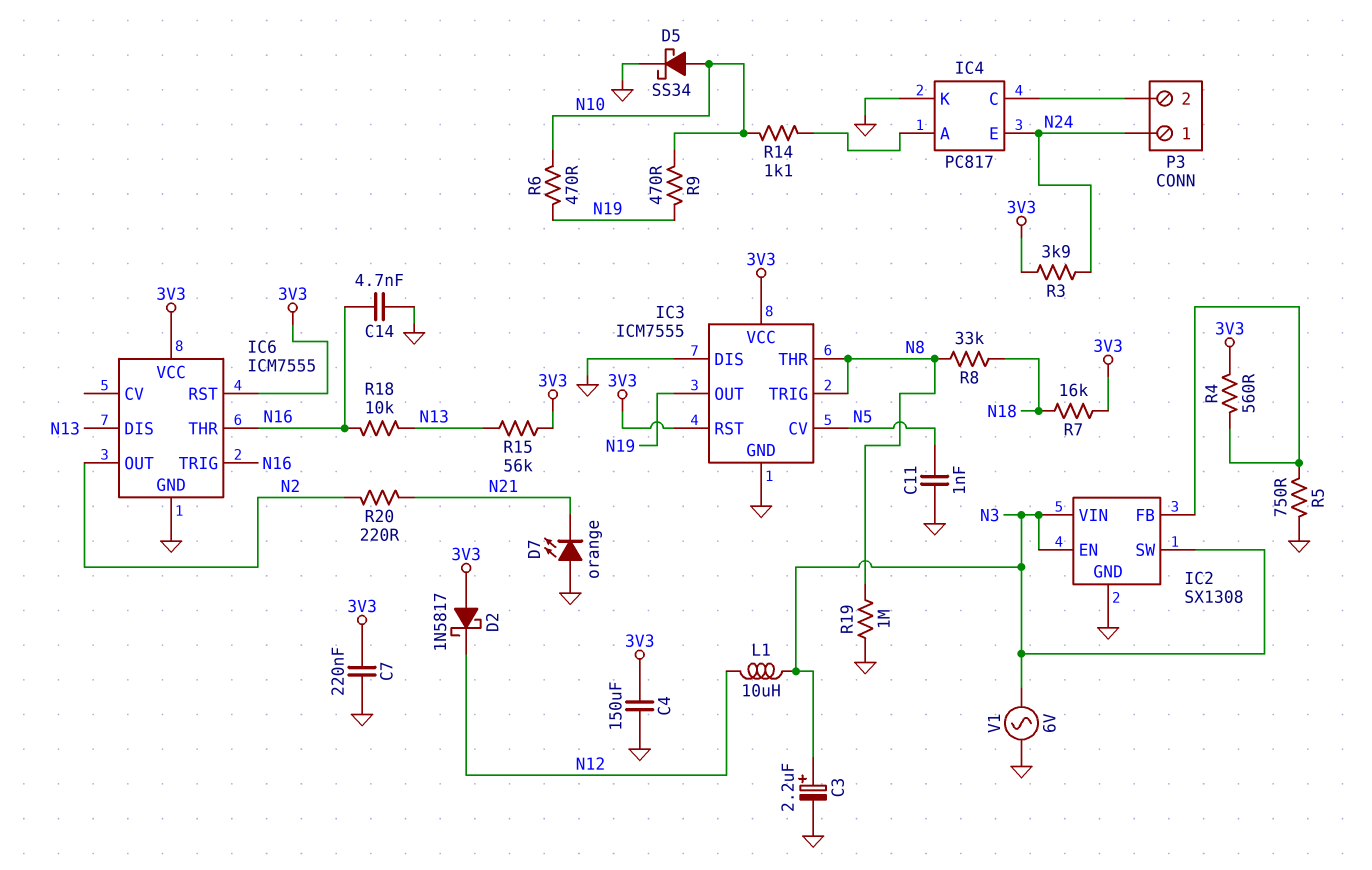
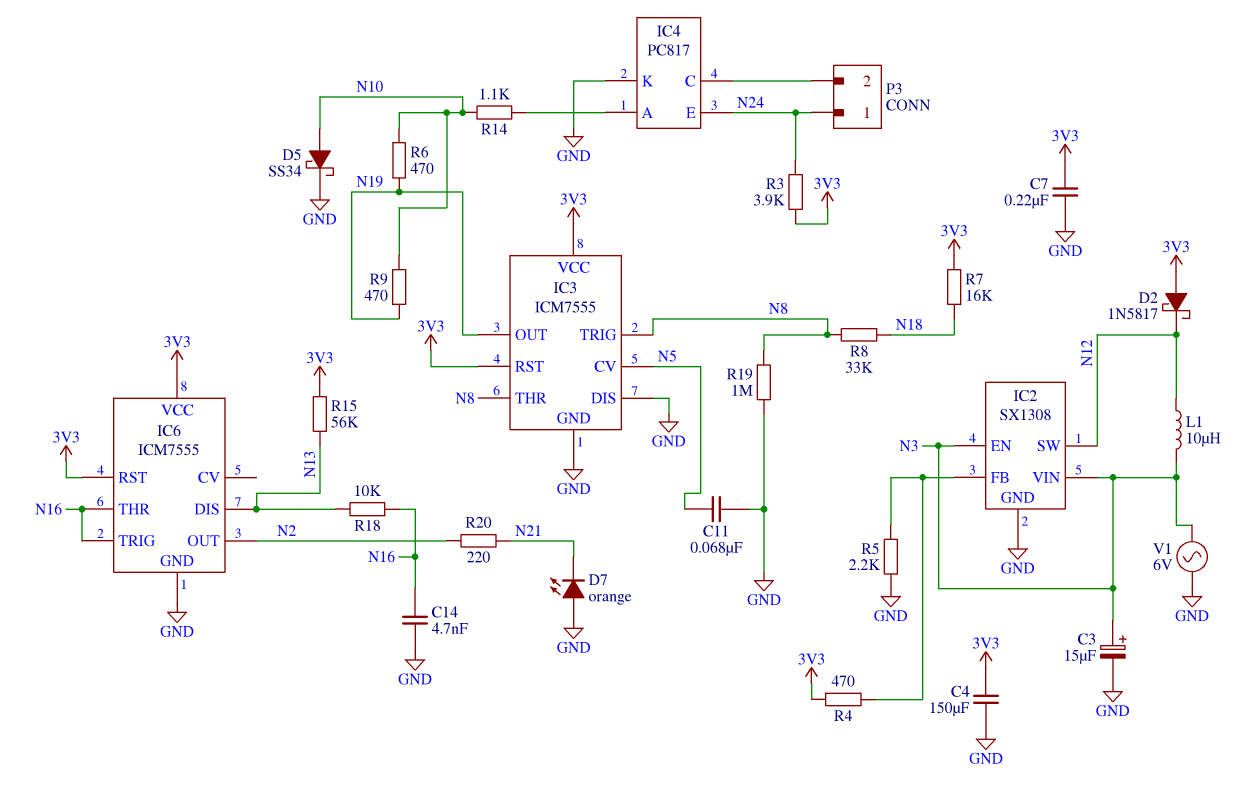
C3: 2.2uF (plus N3, minus GND) -> 15uF (plus N3, minus GND)
C11: 1nF (GND, N5) -> 68nF (GND, N5)
IC2 pin SW: N3 -> N12
R4: 560 (3V3, IC2/FB) -> 470 (3V3, IC2/FB)
R5: 750 (GND, IC2/FB) -> 2.2k (GND, IC2/FB)

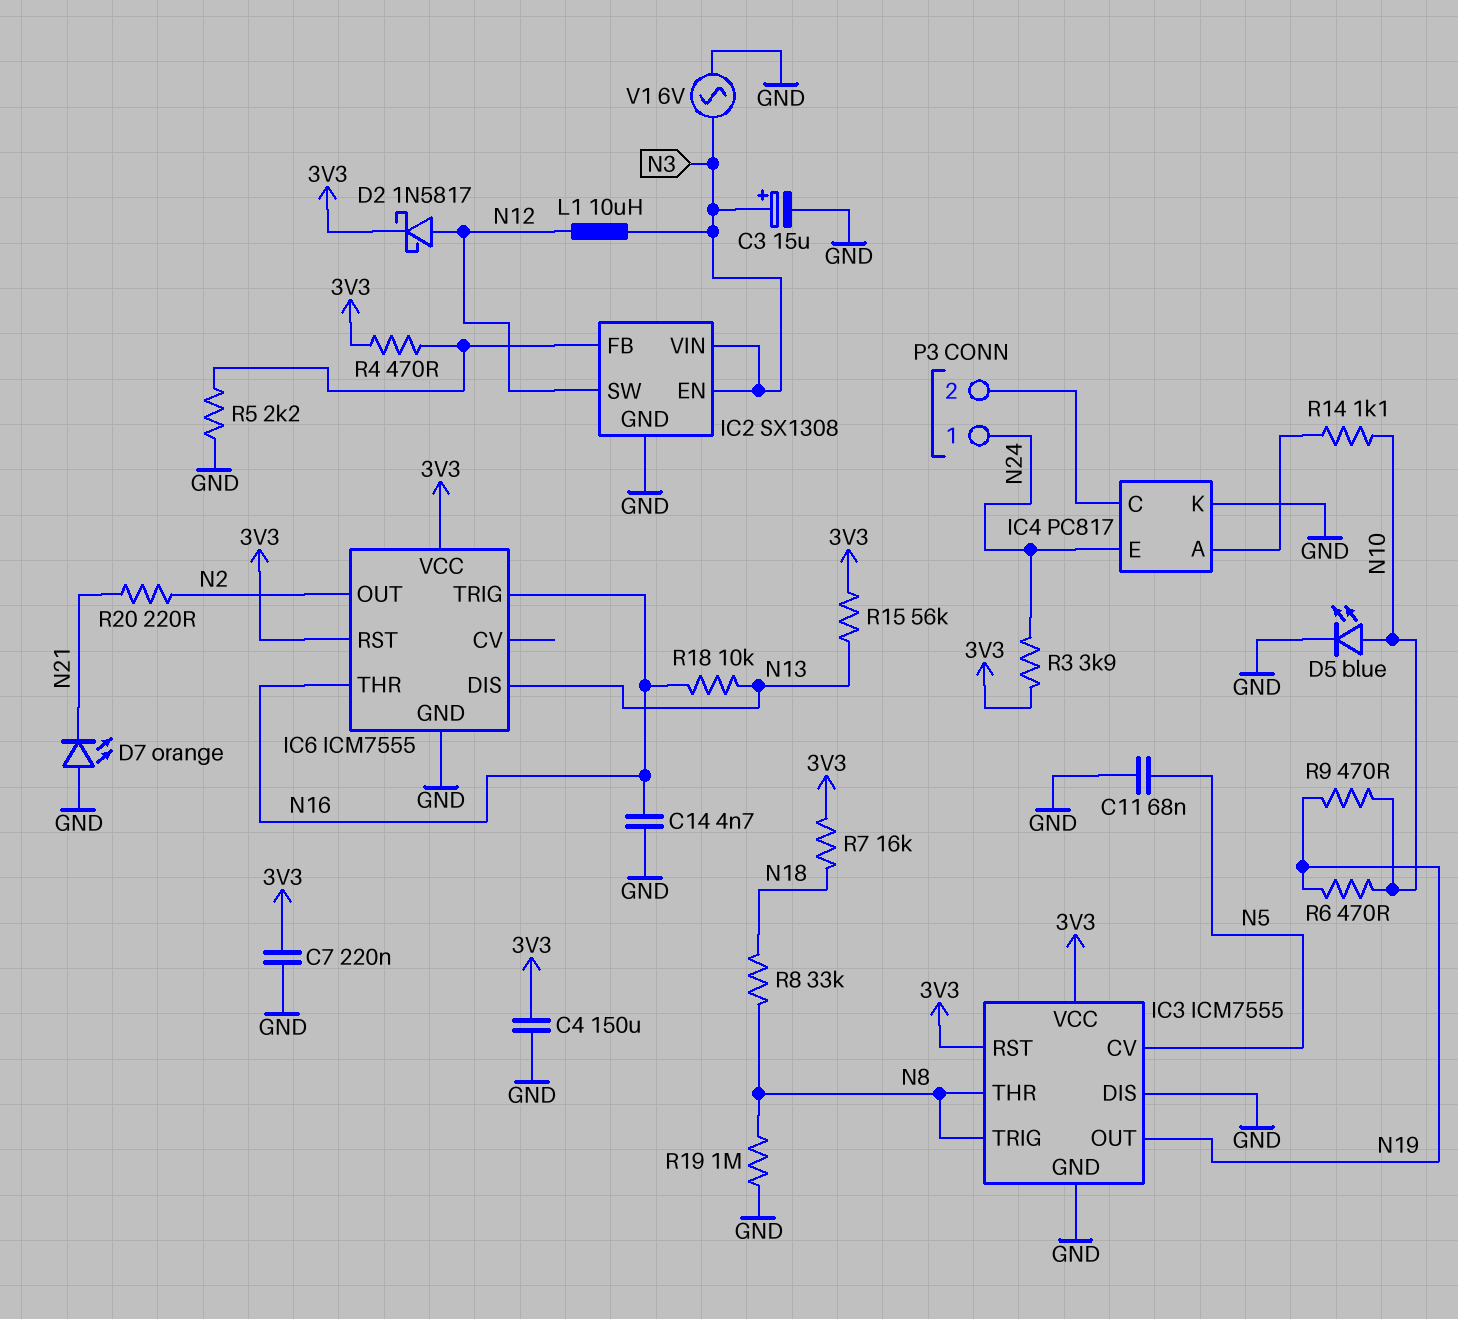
D2: schottky 1N5817 (A 3V3, K N12) -> schottky 1N5817 (A N12, K 3V3)
D5: schottky SS34 (A N10, K GND) -> LED blue (A N10, K GND)

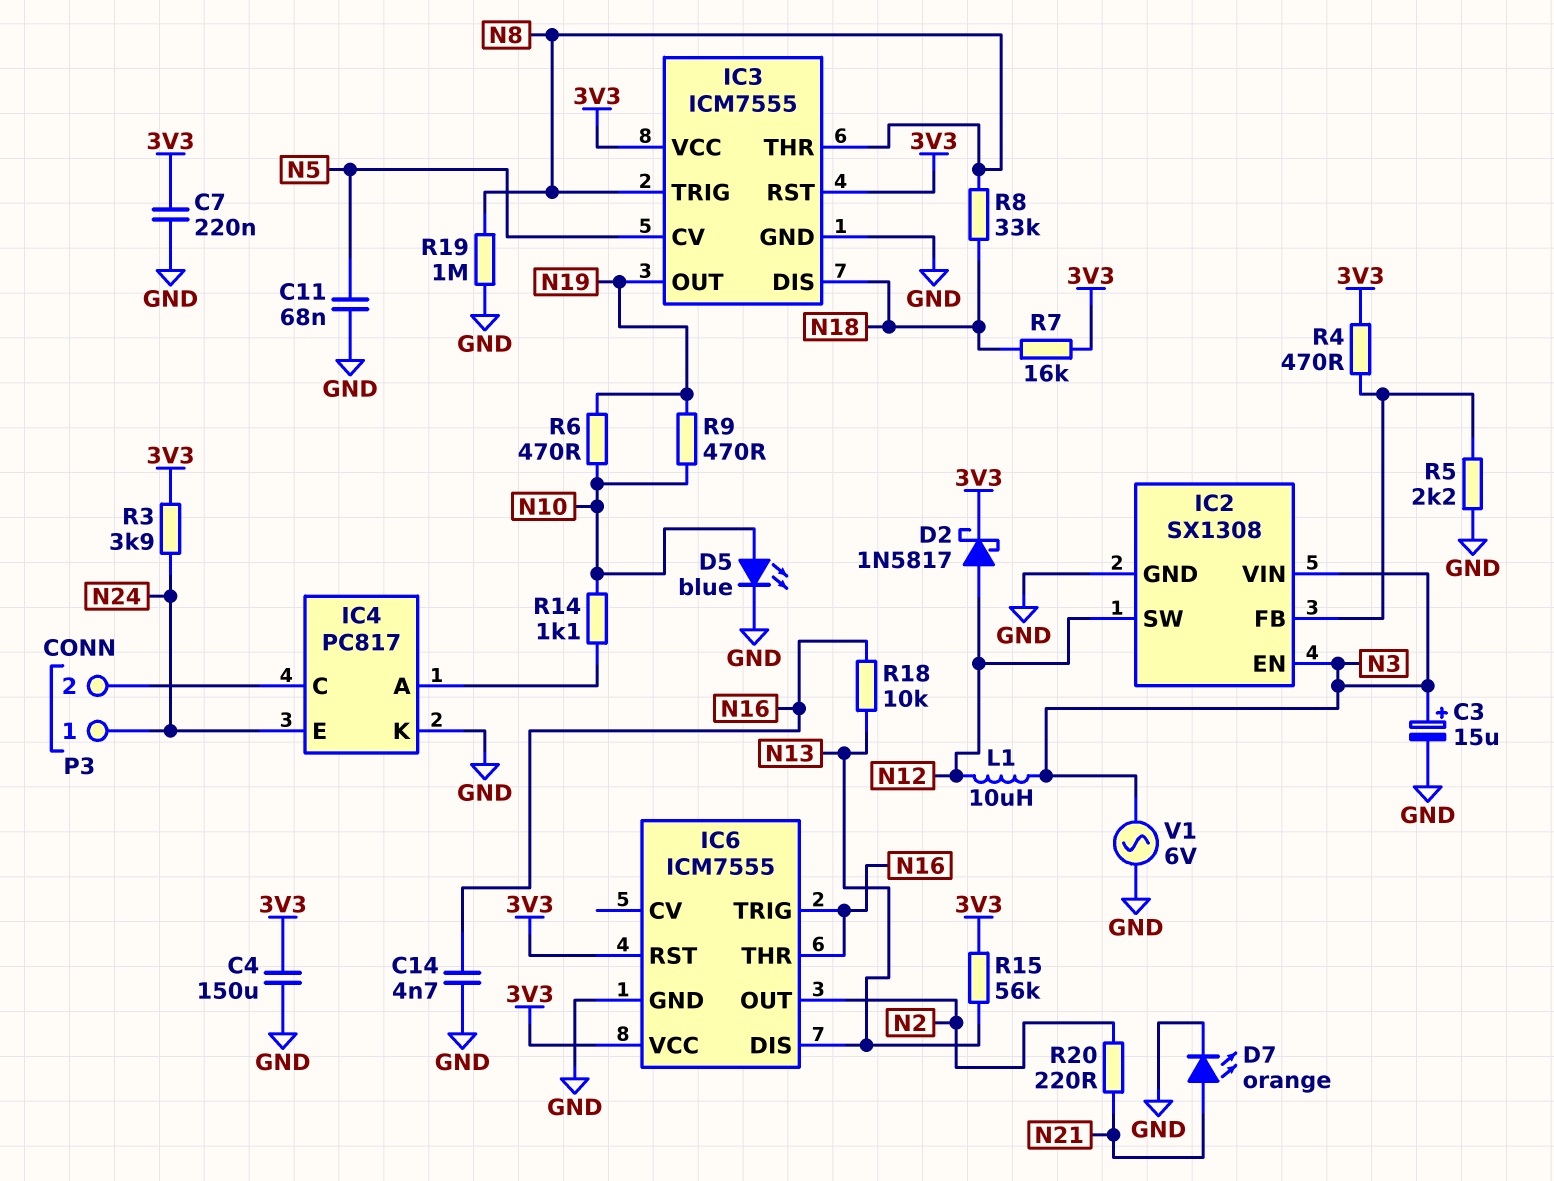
D7: LED orange (A GND, K N21) -> LED orange (A N21, K GND)
IC3 pin DIS: GND -> N18

